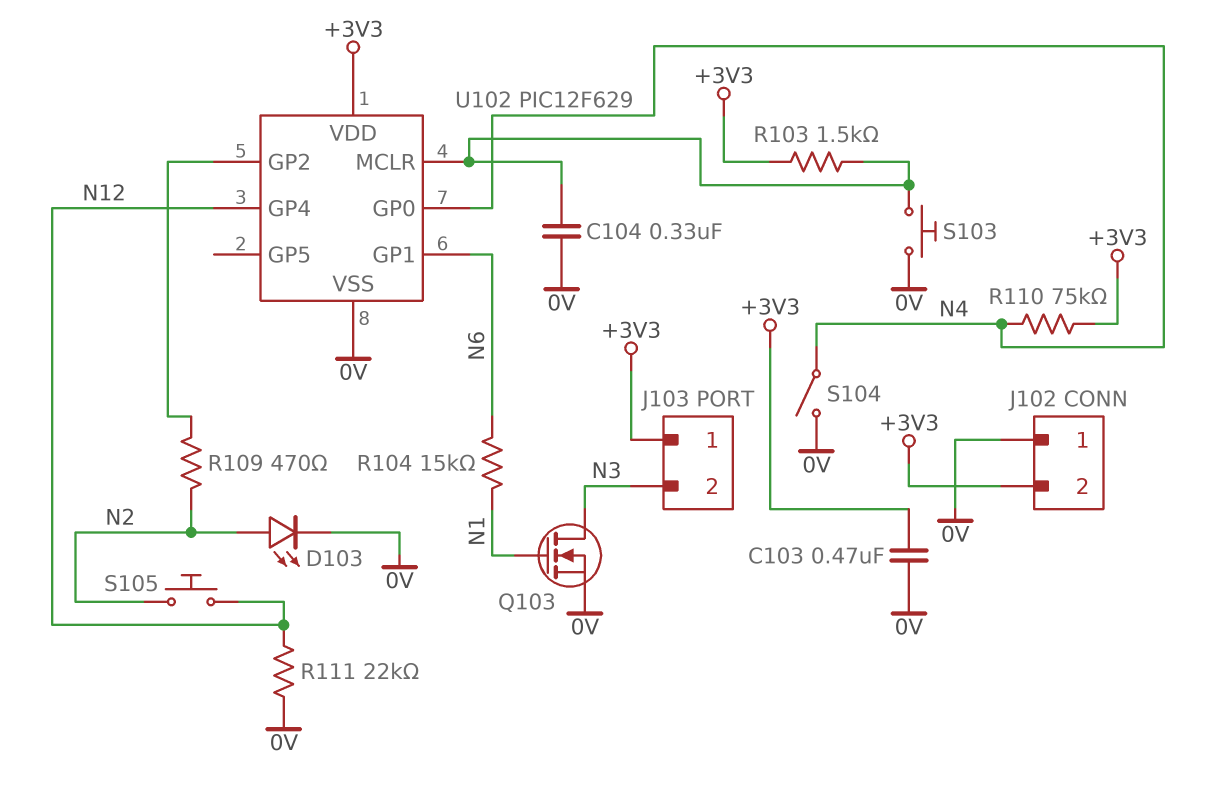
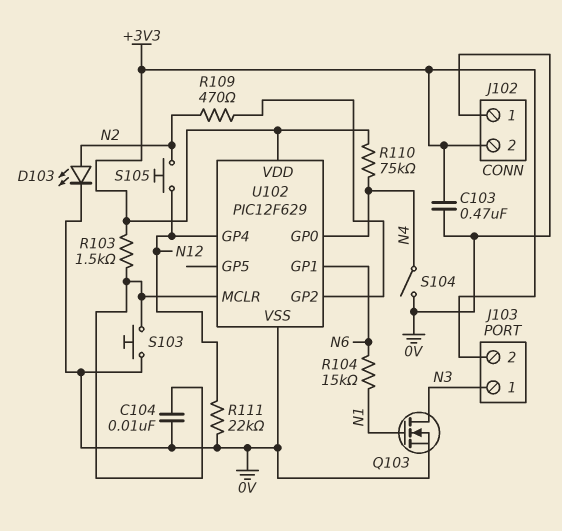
C104: 330nF (0V, U102/MCLR) -> 10nF (0V, U102/MCLR)
J103 pin 1: +3V3 -> N3
J103 pin 2: N3 -> +3V3

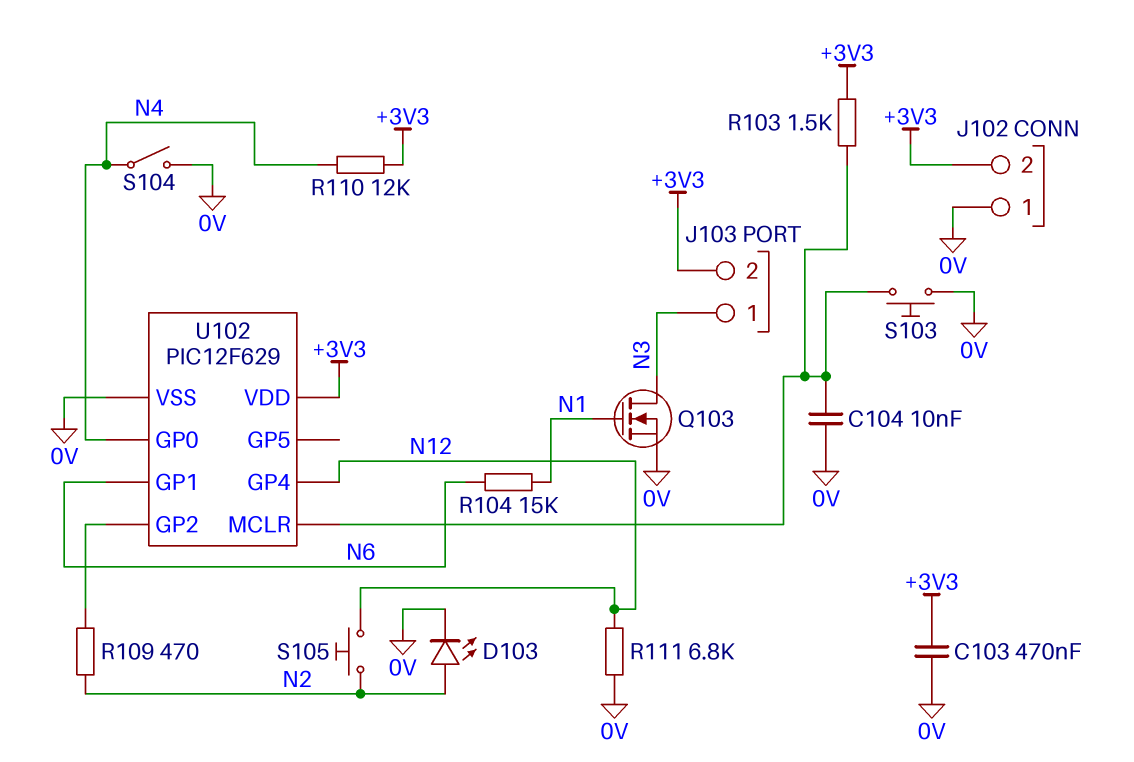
R110: 75k (+3V3, N4) -> 12k (+3V3, N4)
R111: 22k (0V, N12) -> 6.8k (0V, N12)

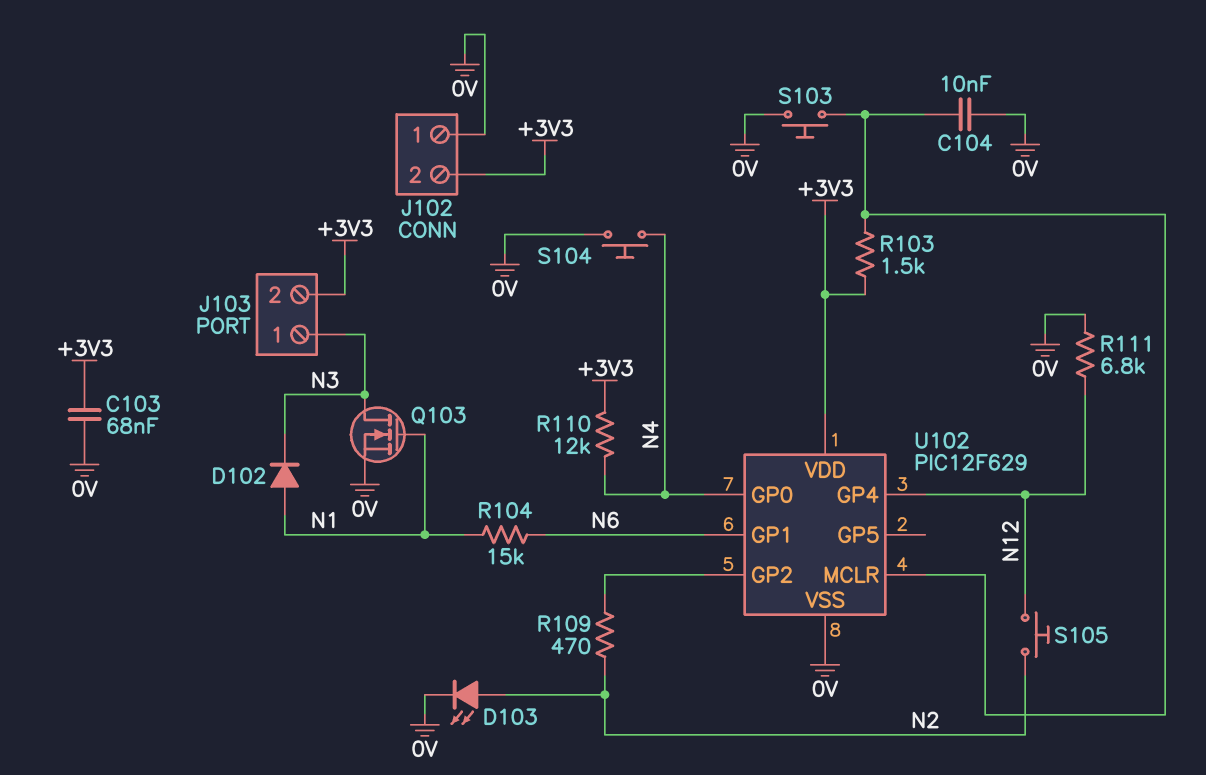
C103: 470nF (+3V3, 0V) -> 68nF (+3V3, 0V)
D102: none -> diode (A N1, K N3)
S104: switch (0V, N4) -> button (0V, N4)

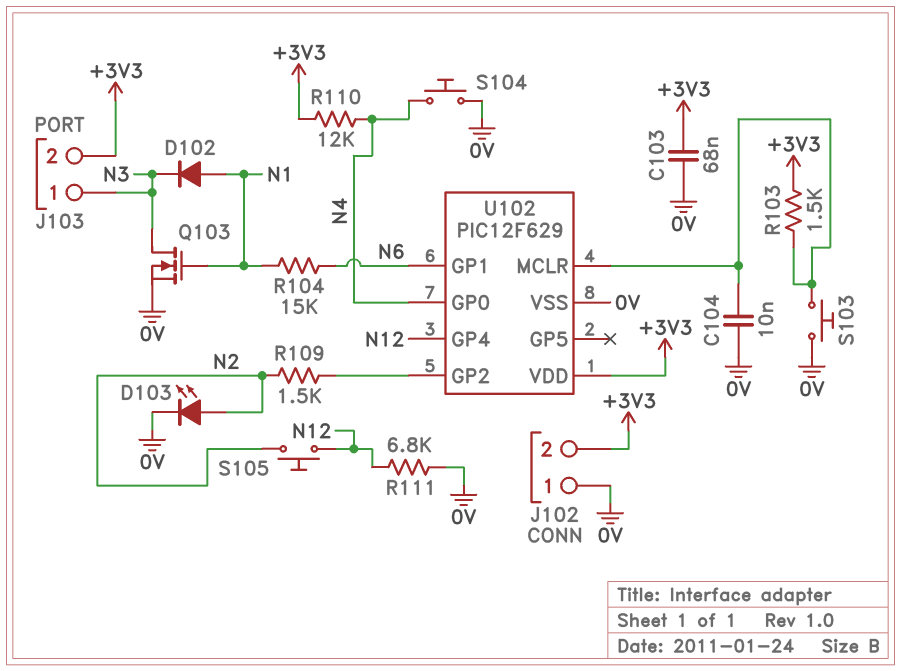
R109: 470 (N2, U102/GP2) -> 1.5k (N2, U102/GP2)

